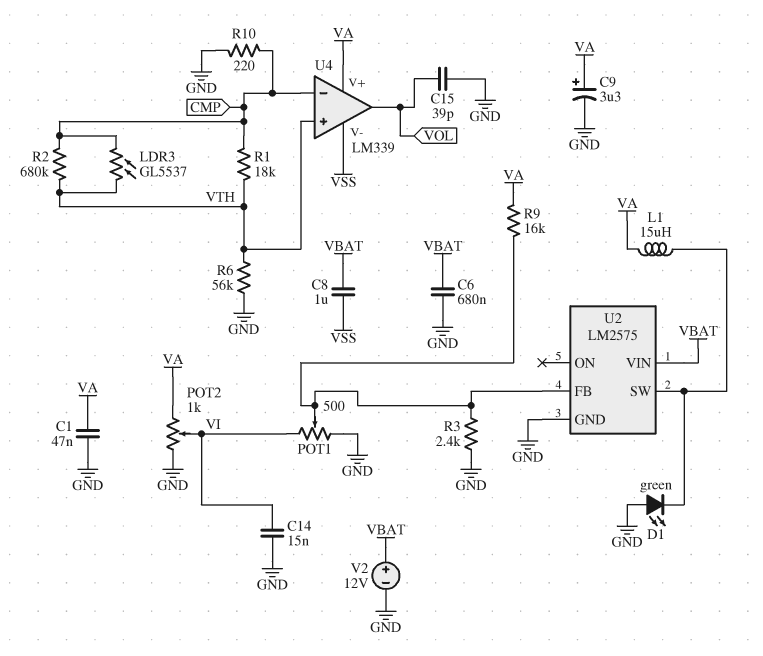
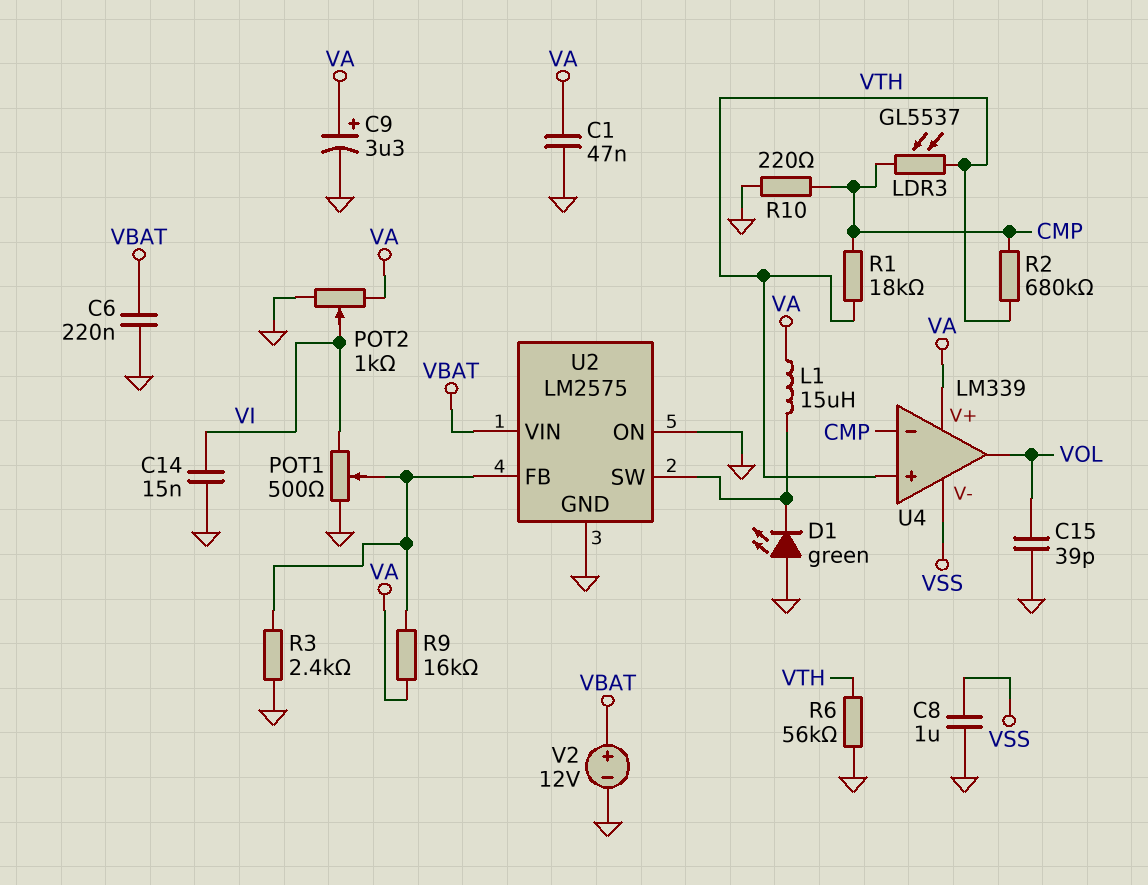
C6: 680nF (GND, VBAT) -> 220nF (GND, VBAT)
C8: 1uF (VBAT, VSS) -> 1uF (GND, VSS)
U2 pin ON: none -> GND

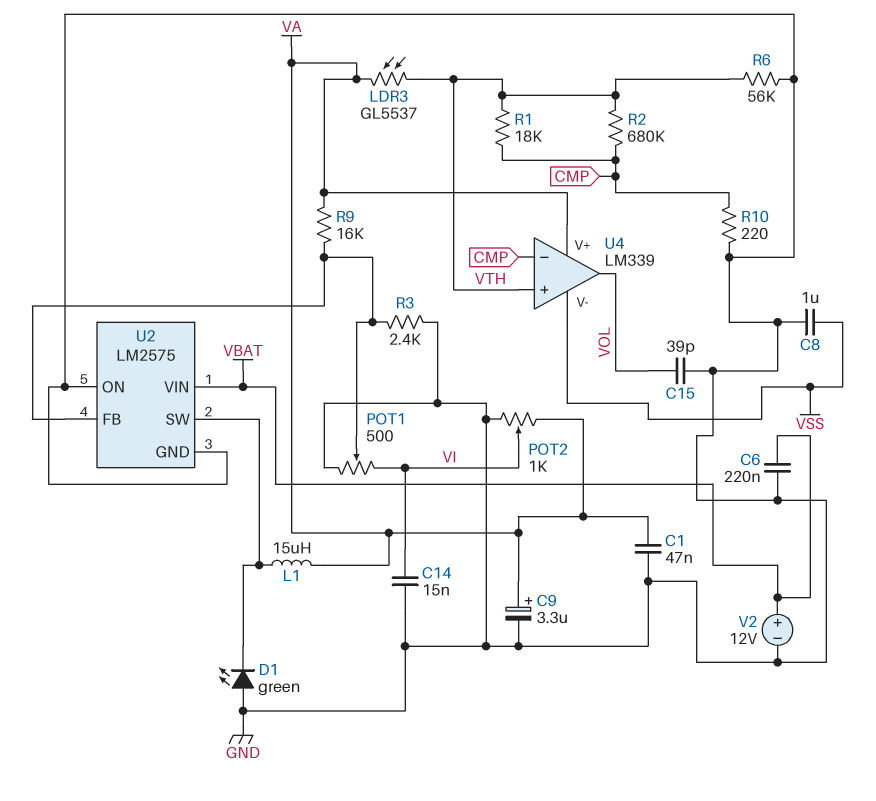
LDR3: GL5537 (CMP, VTH) -> GL5537 (VA, VTH)

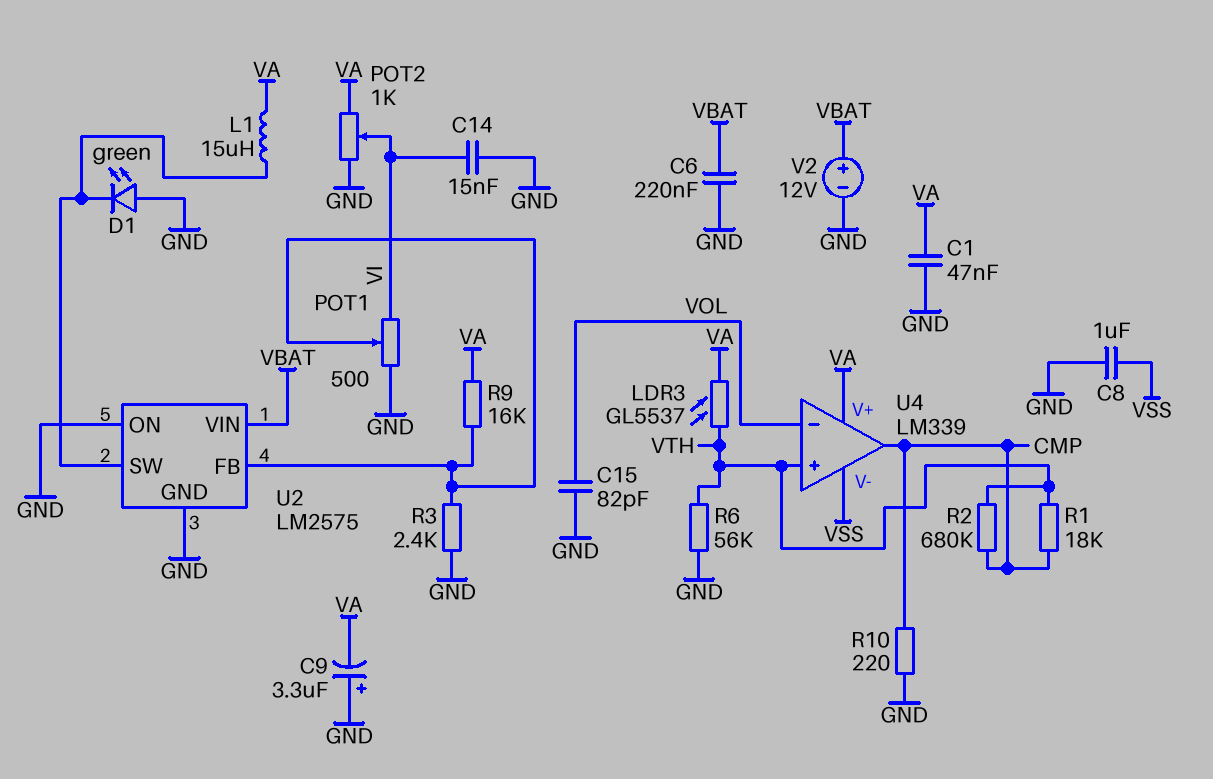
C9: 3.3uF (plus VA, minus GND) -> 3.3uF (plus GND, minus VA)
C15: 39pF (GND, VOL) -> 82pF (GND, VOL)
U4 pin in-: CMP -> VOL
U4 pin out: VOL -> CMP

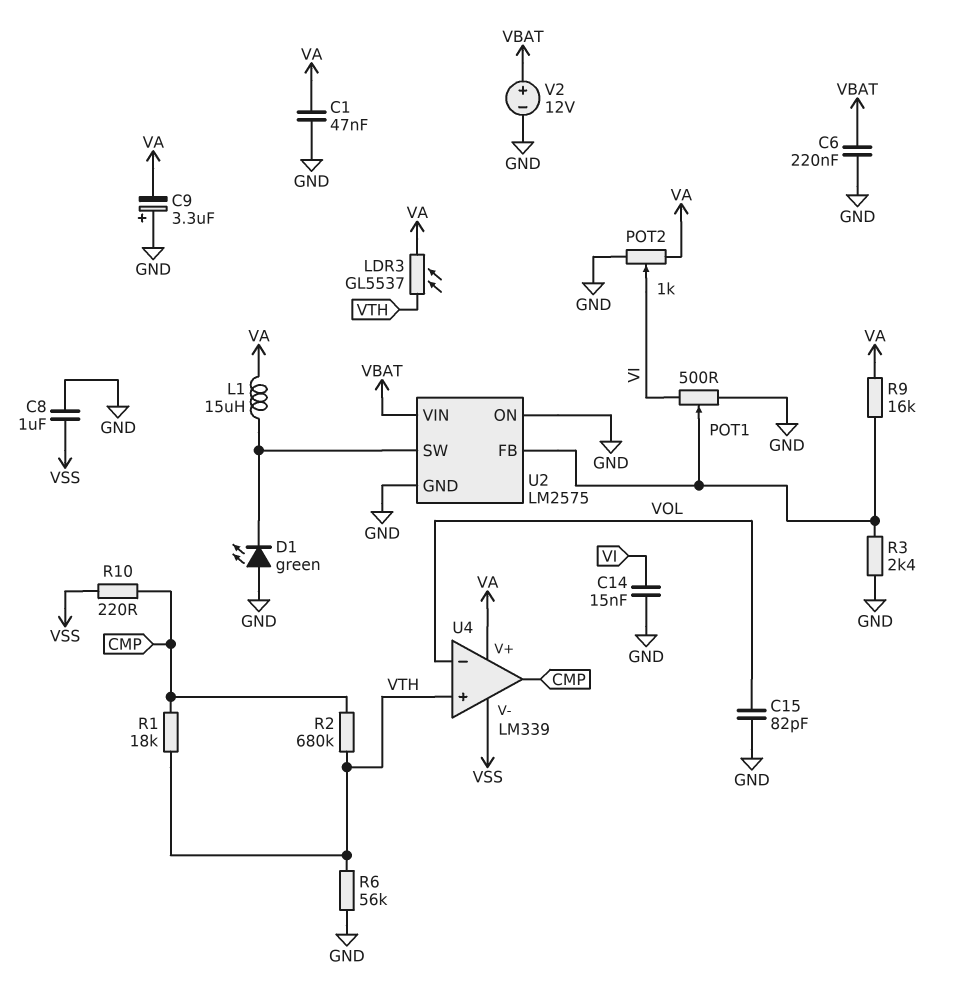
R10: 220 (CMP, GND) -> 220 (CMP, VSS)

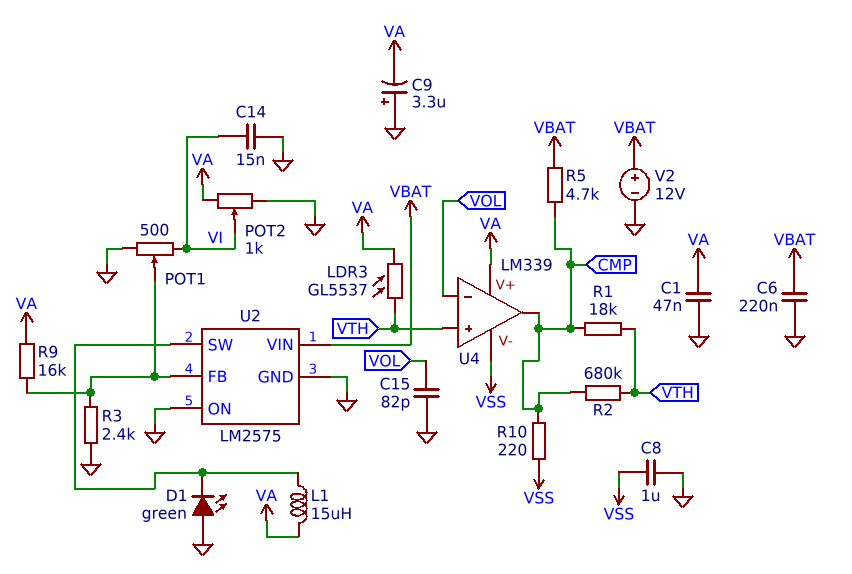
R5: none -> 4.7k (CMP, VBAT)
R6: 56k (GND, VTH) -> none

